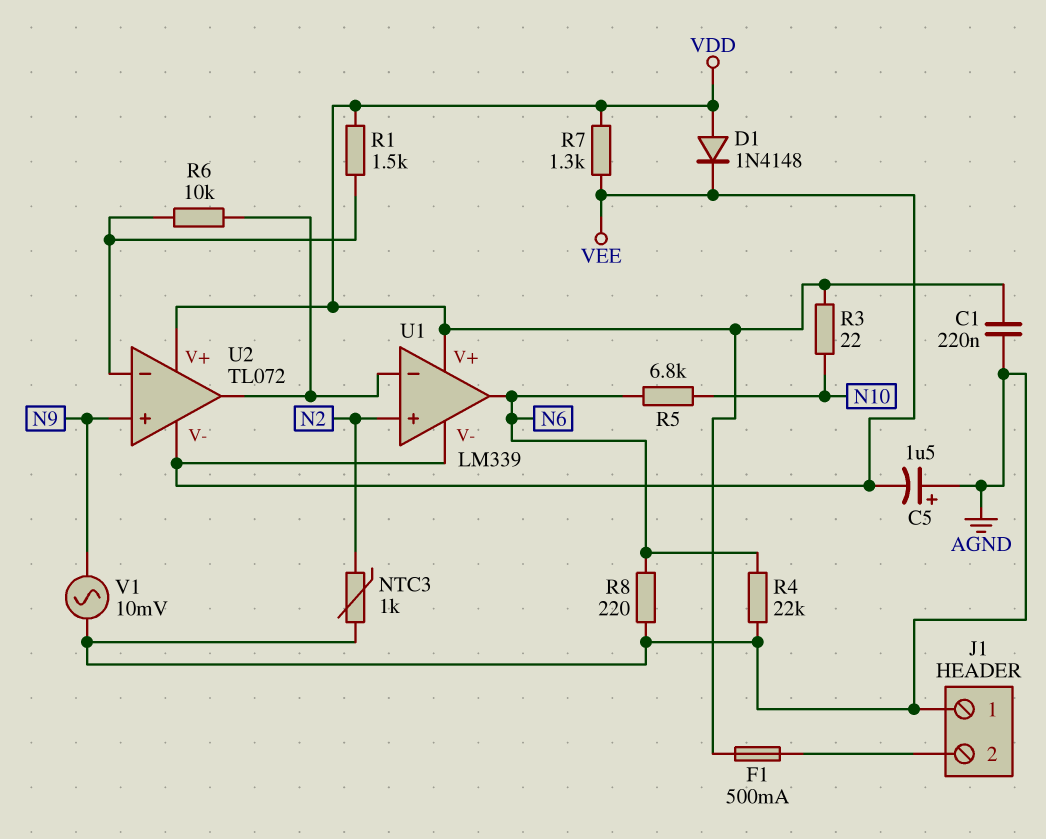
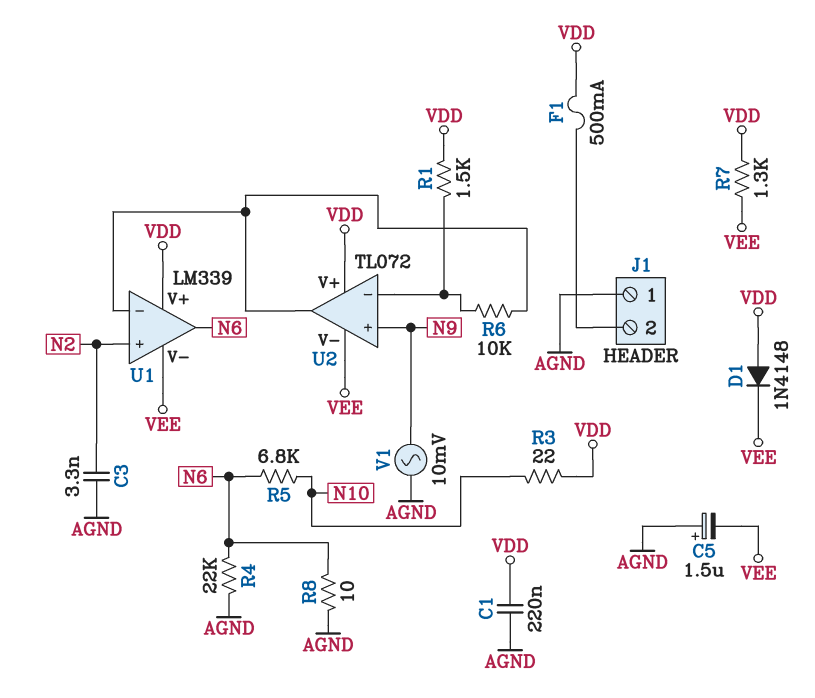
C3: none -> 3.3nF (AGND, N2)
NTC3: 1k (AGND, N2) -> none
R8: 220 (AGND, N6) -> 10 (AGND, N6)

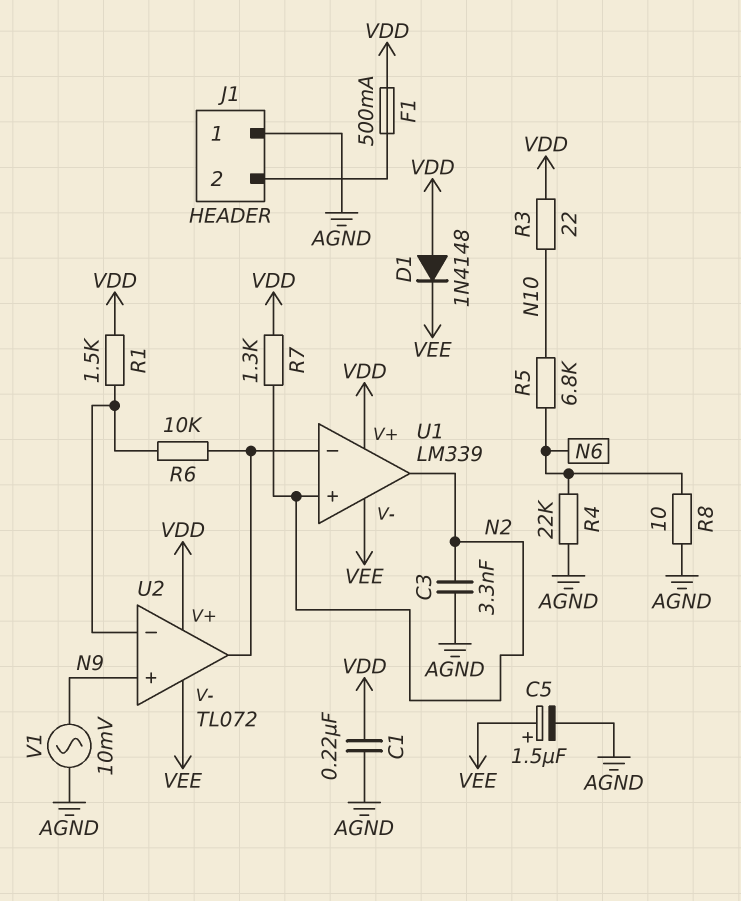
C5: 1.5uF (plus AGND, minus VEE) -> 1.5uF (plus VEE, minus AGND)
R7: 1.3k (VDD, VEE) -> 1.3k (N2, VDD)
U1 pin out: N6 -> N2

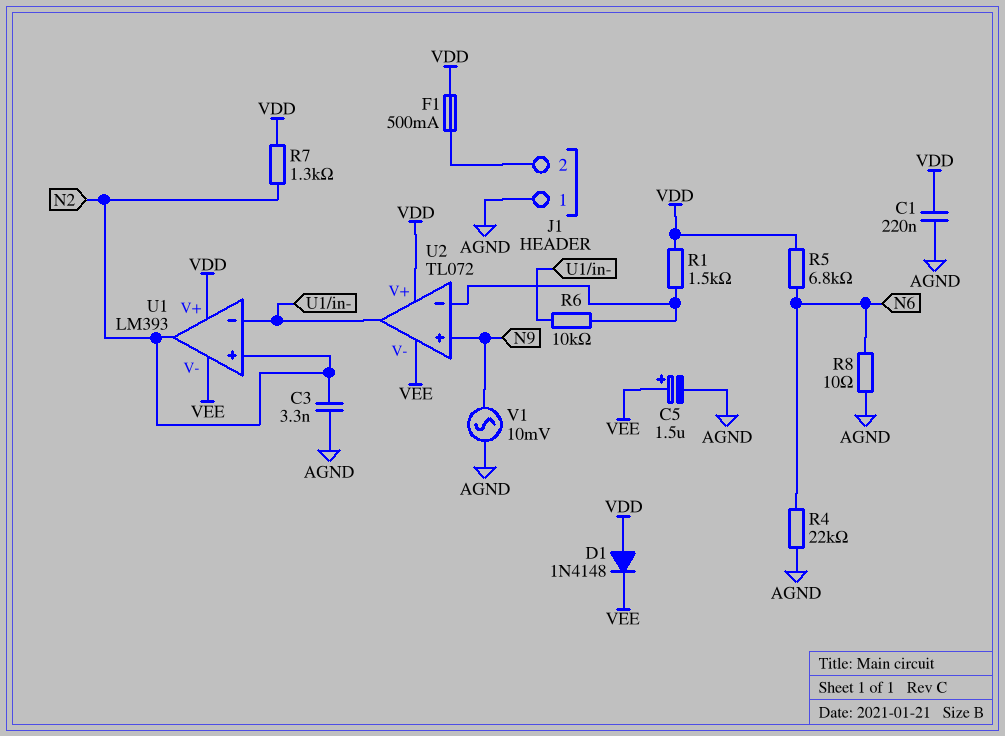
R3: 22 (N10, VDD) -> none
R5: 6.8k (N6, N10) -> 6.8k (N6, VDD)
U1: LM339 -> LM393

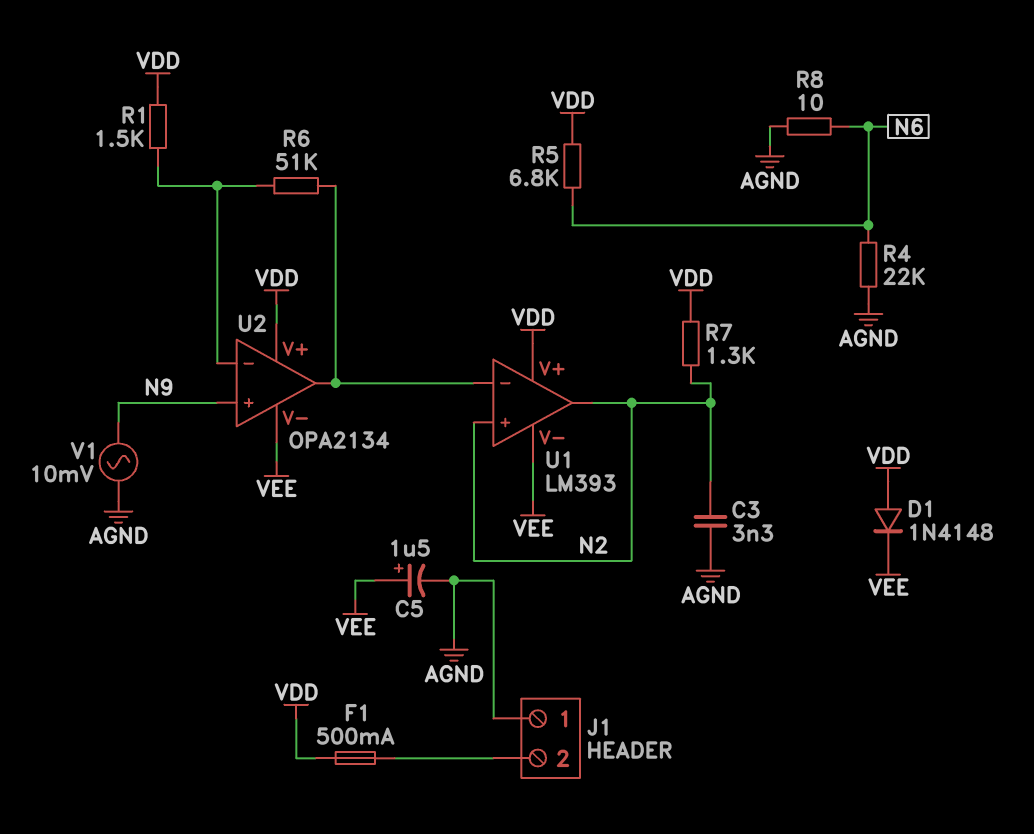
C1: 220nF (AGND, VDD) -> none
R6: 10k (U1/in-, U2/in-) -> 51k (U1/in-, U2/in-)
U2: TL072 -> OPA2134

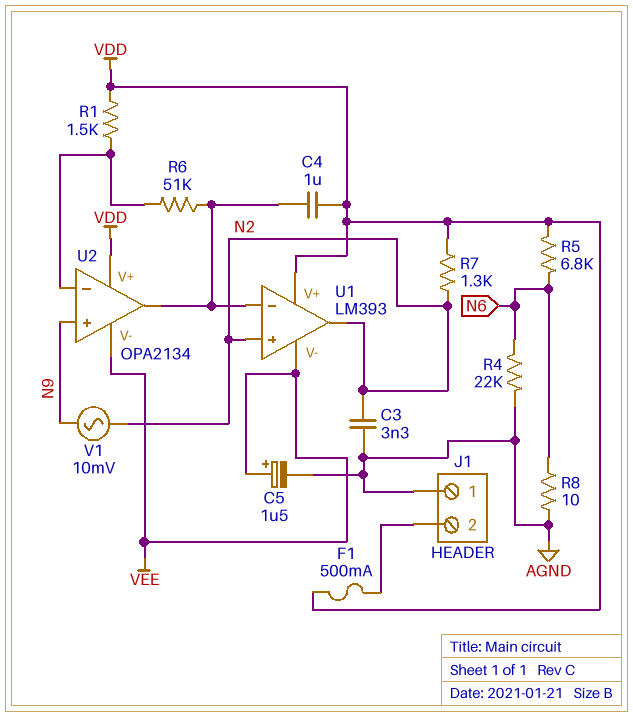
C4: none -> 1uF (U1/in-, VDD)
D1: diode 1N4148 (A VDD, K VEE) -> none
V1: AC 10mV (AGND, N9) -> AC 10mV (N2, N9)

